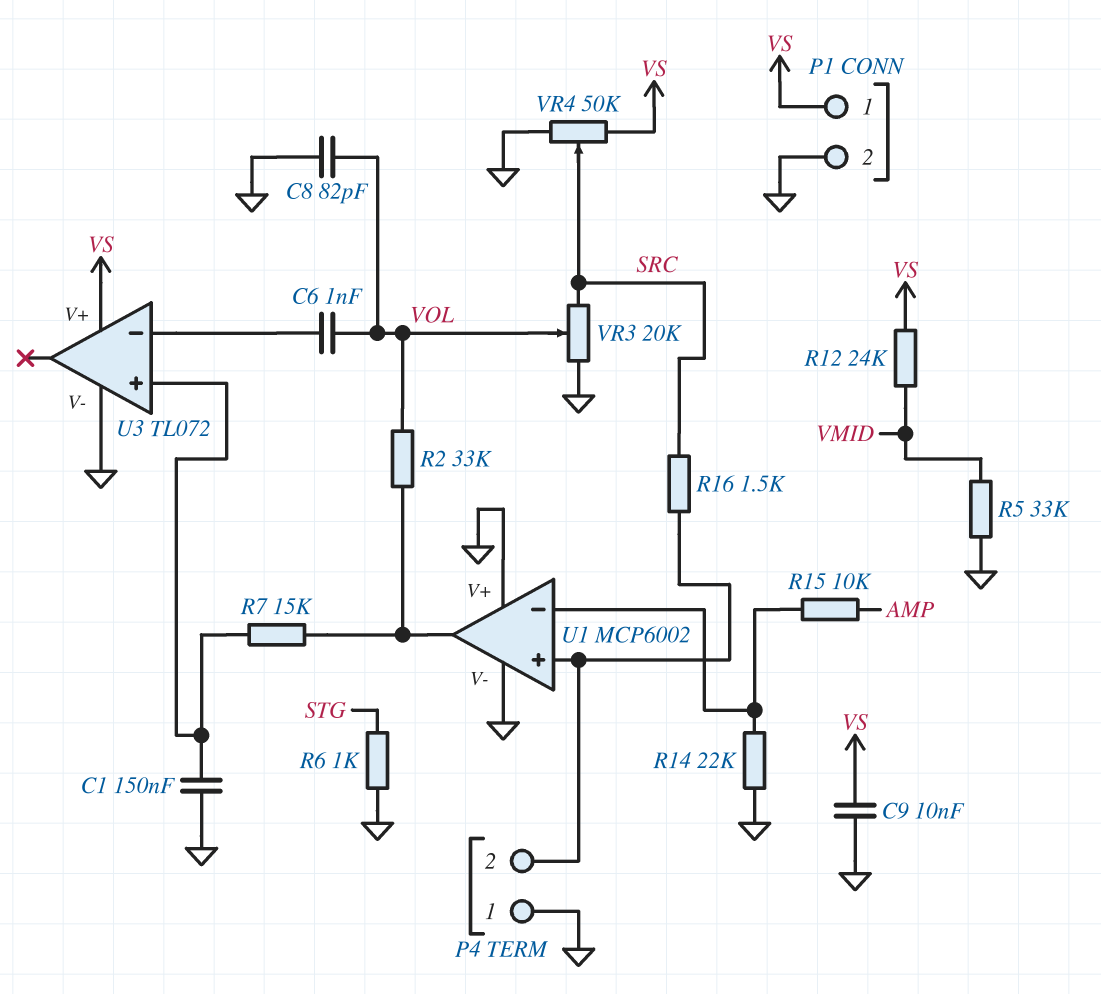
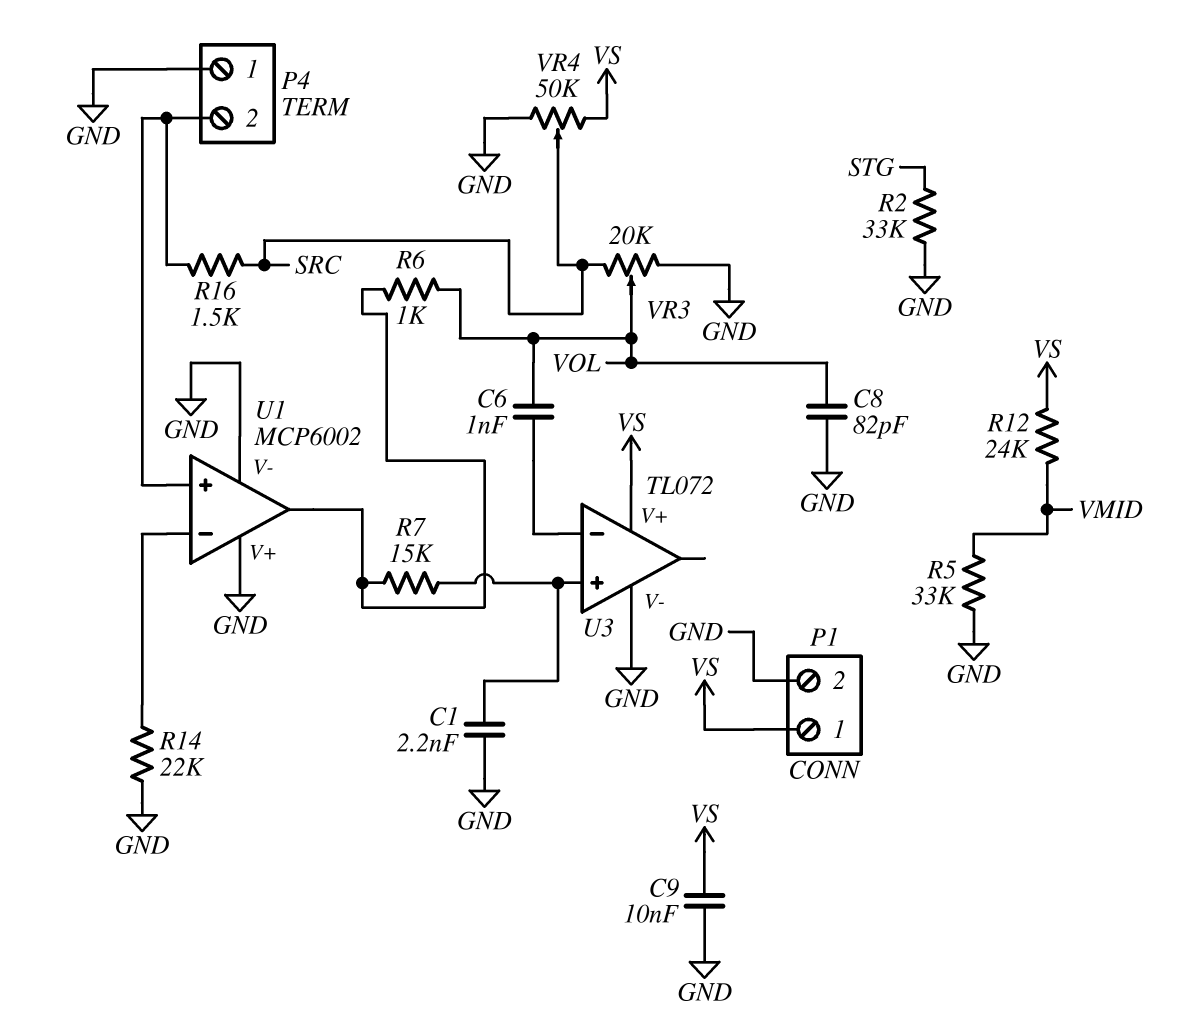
C1: 150nF (GND, U3/in+) -> 2.2nF (GND, U3/in+)
R2: 33k (U1/out, VOL) -> 33k (GND, STG)
R6: 1k (GND, STG) -> 1k (U1/out, VOL)
R15: 10k (AMP, U1/in-) -> none

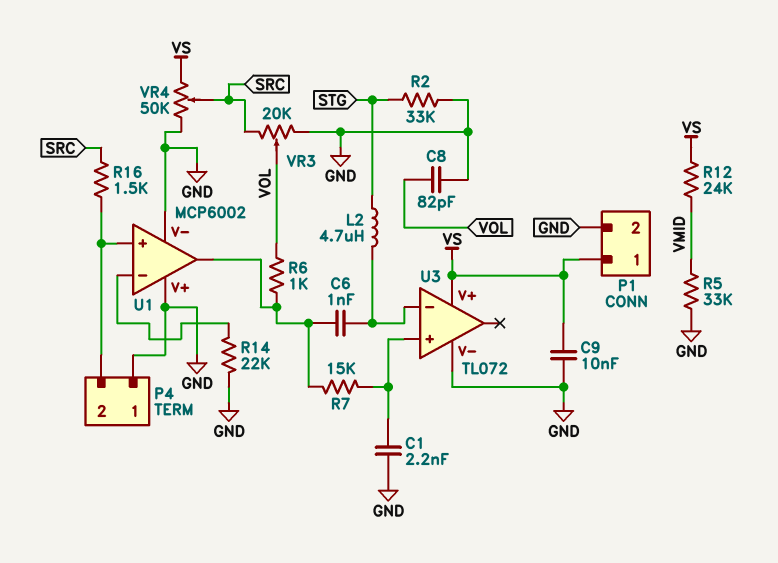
C6: 1nF (U3/in-, VOL) -> 1nF (U1/out, U3/in-)
L2: none -> 4.7uH (STG, U3/in-)

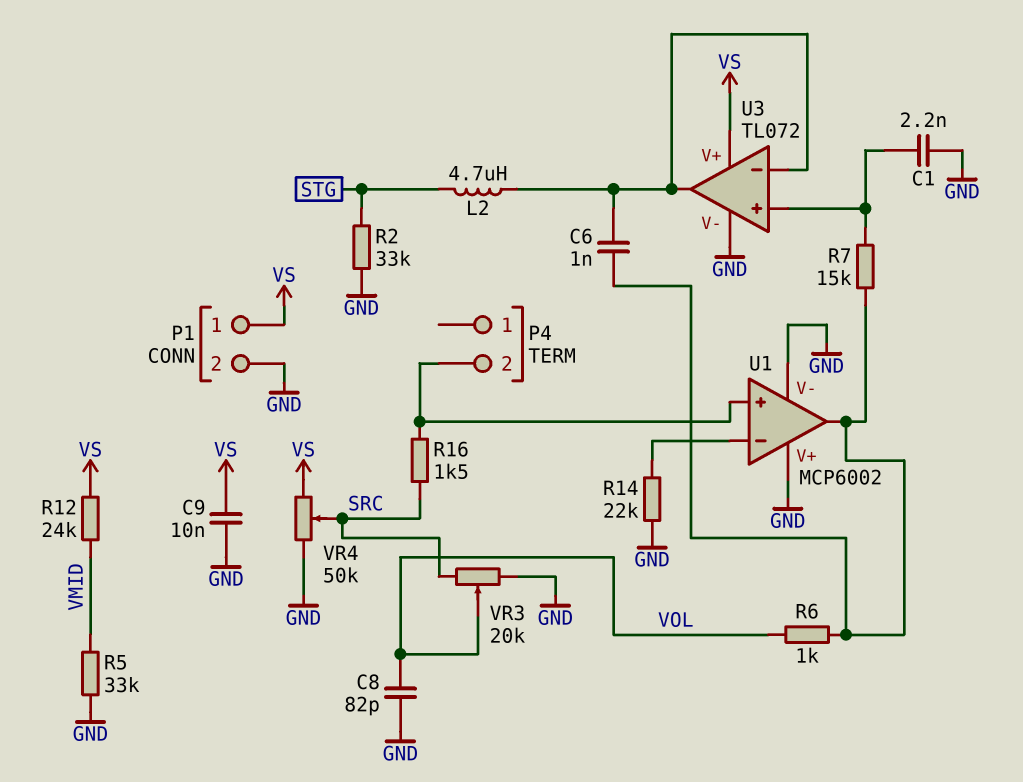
P4 pin 1: GND -> none
U3 pin out: none -> U3/in-

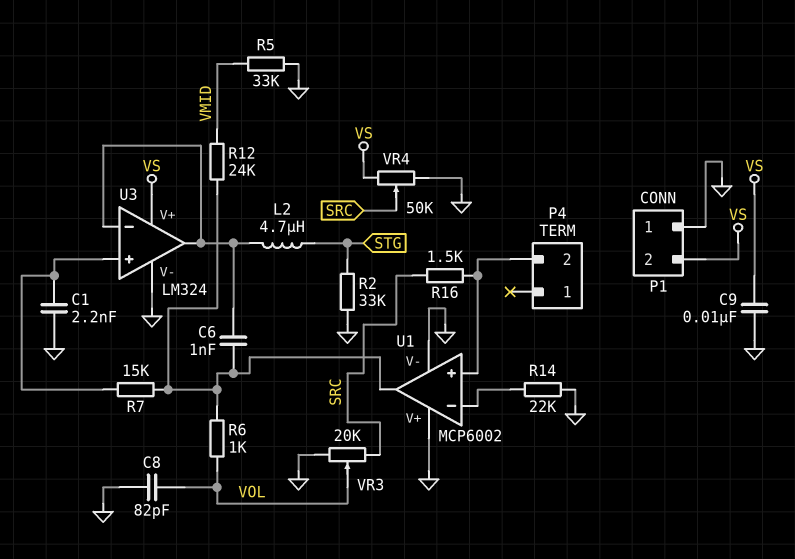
P1 pin 1: VS -> GND
P1 pin 2: GND -> VS
R12: 24k (VMID, VS) -> 24k (U1/out, VMID)
U3: TL072 -> LM324

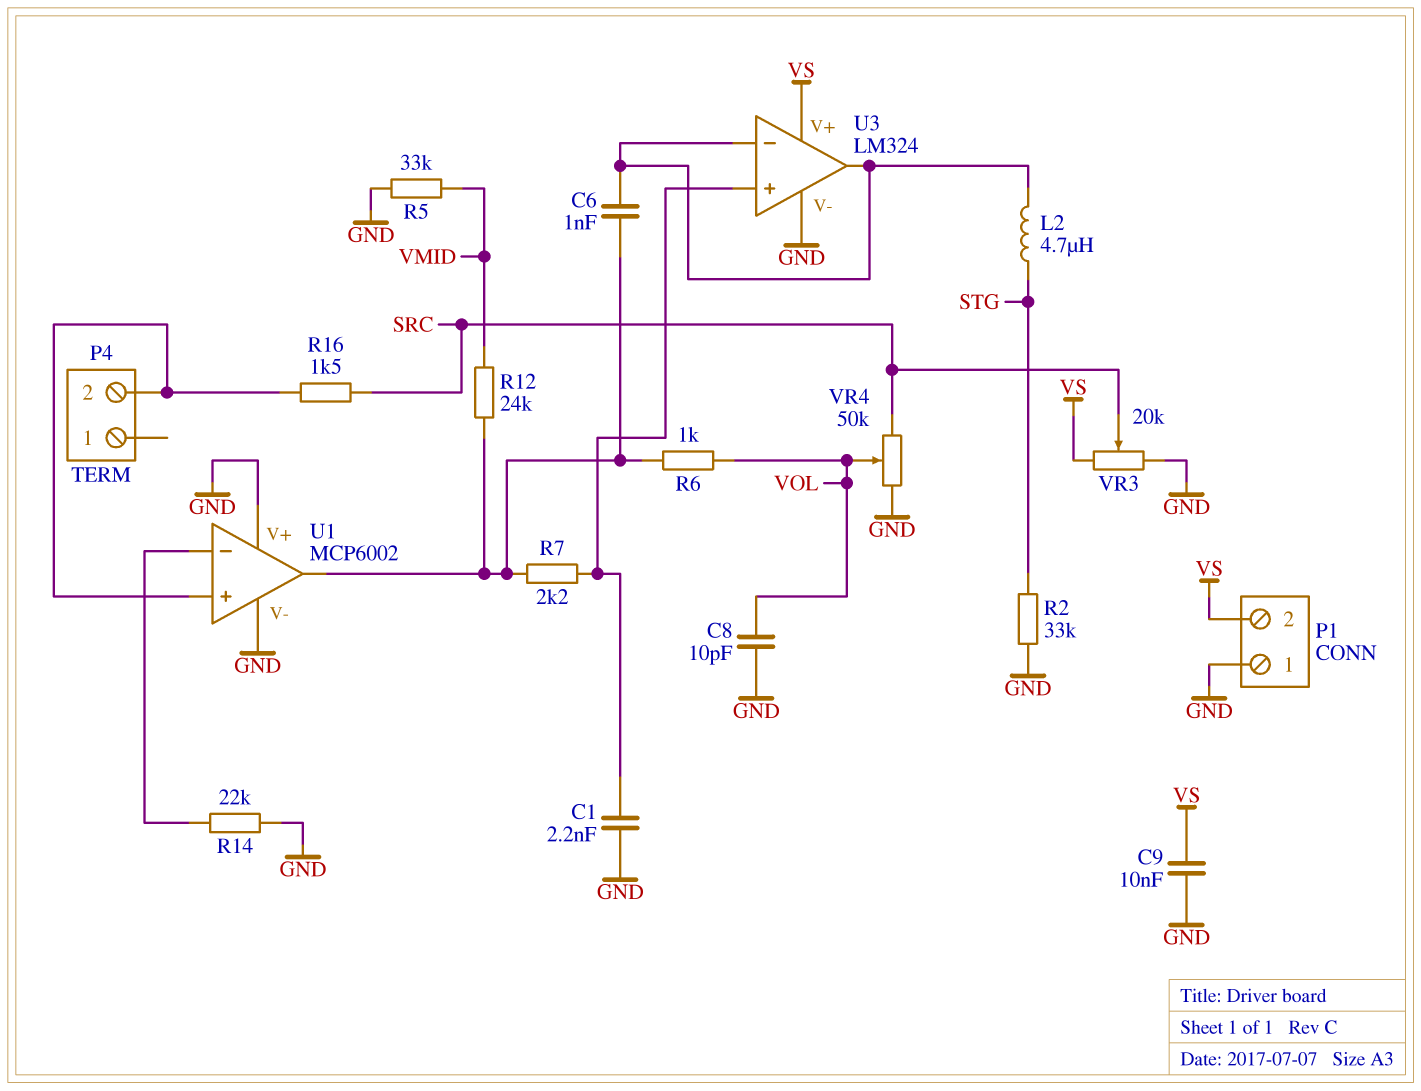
C8: 82pF (GND, VOL) -> 10pF (GND, VOL)
R7: 15k (U1/out, U3/in+) -> 2.2k (U1/out, U3/in+)
VR3: 20k (GND, SRC, wiper VOL) -> 20k (GND, VS, wiper SRC)
VR4: 50k (GND, VS, wiper SRC) -> 50k (GND, SRC, wiper VOL)

